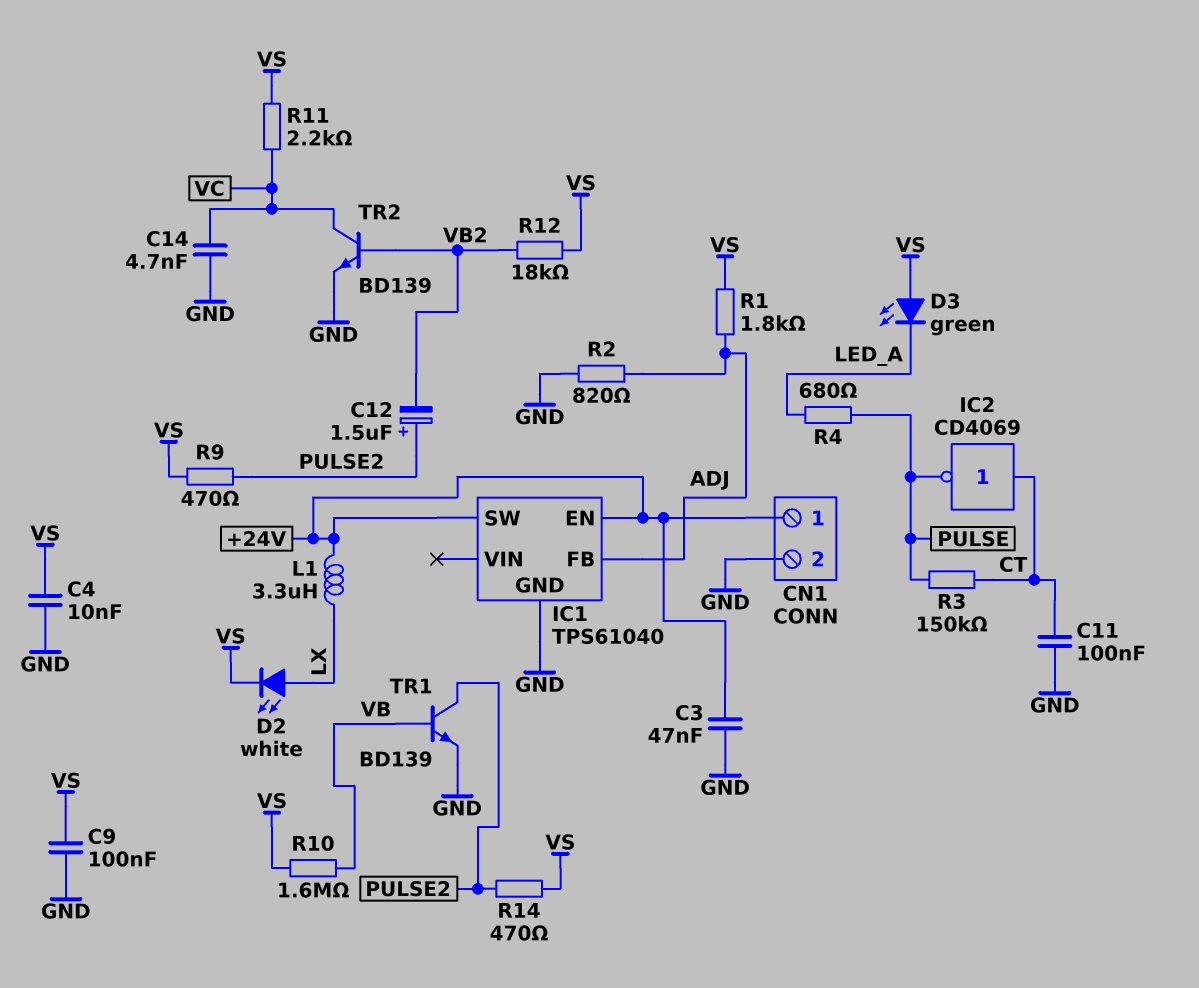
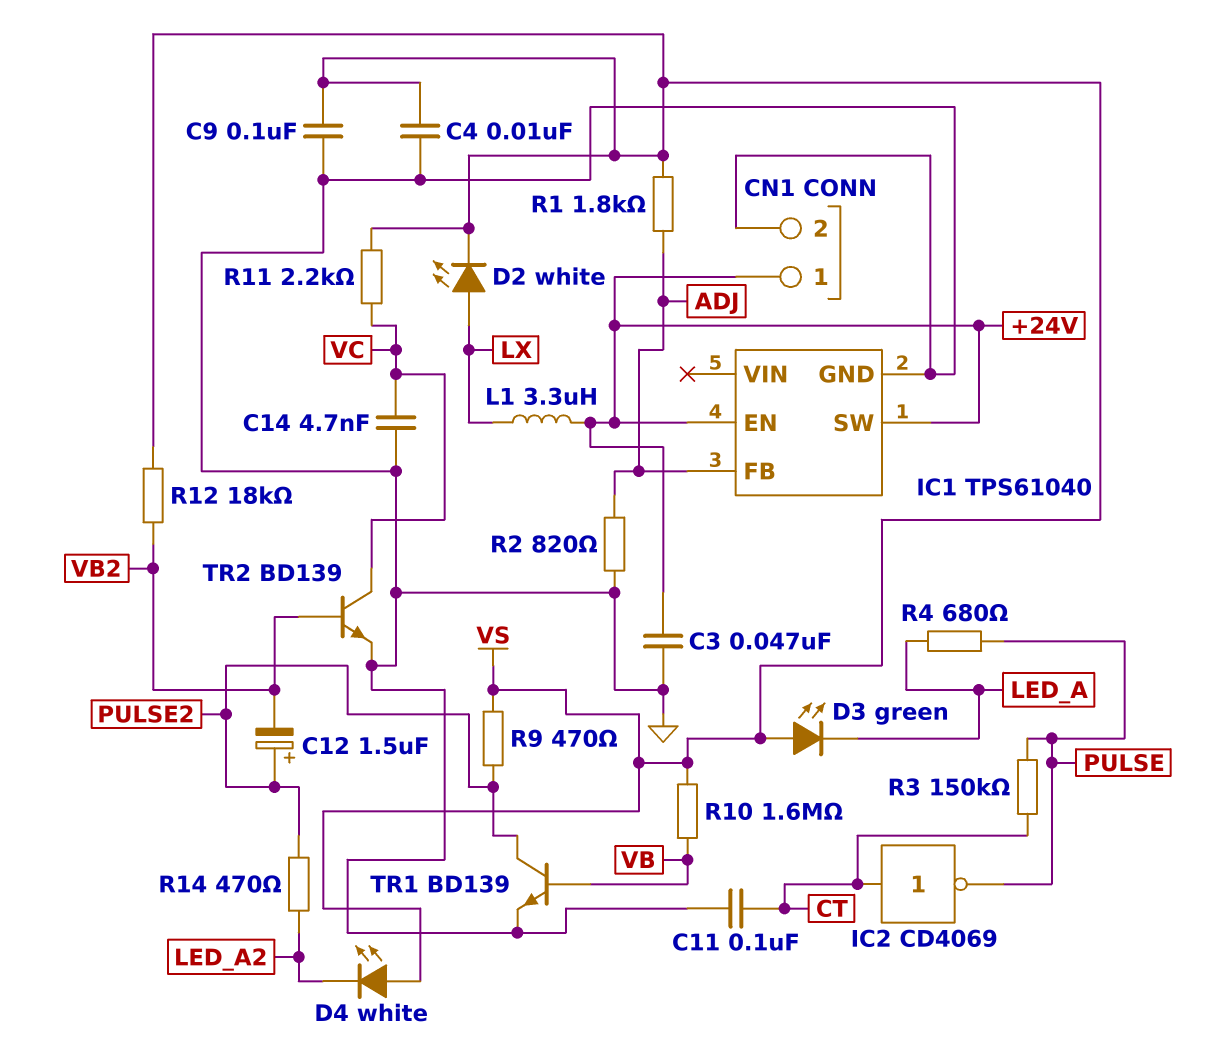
D4: none -> LED white (A VS, K LED_A2)
R14: 470 (PULSE2, VS) -> 470 (LED_A2, PULSE2)

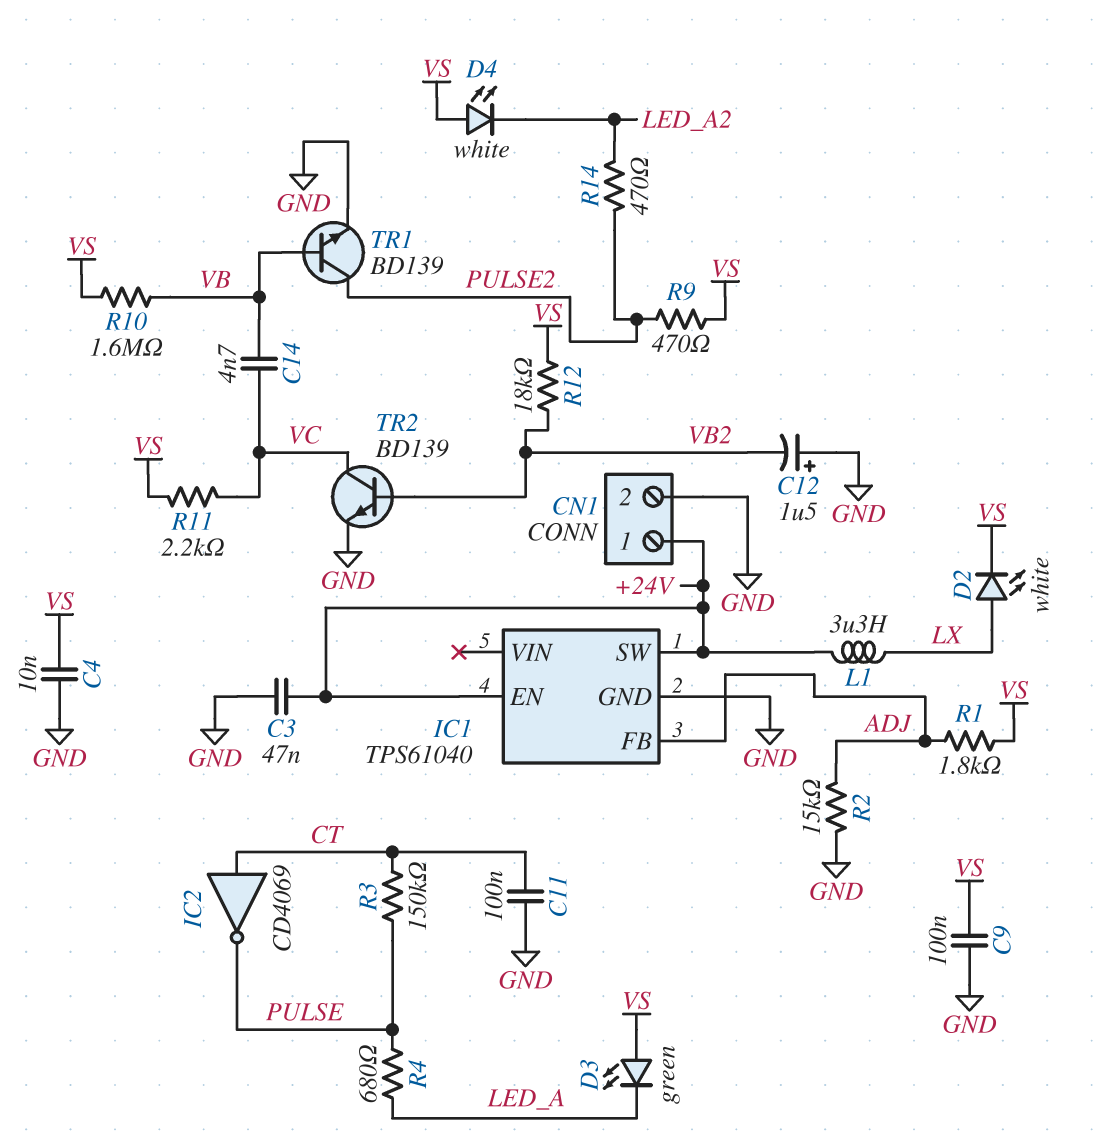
C12: 1.5uF (plus PULSE2, minus VB2) -> 1.5uF (plus GND, minus VB2)
C14: 4.7nF (GND, VC) -> 4.7nF (VB, VC)
R2: 820 (ADJ, GND) -> 15k (ADJ, GND)

